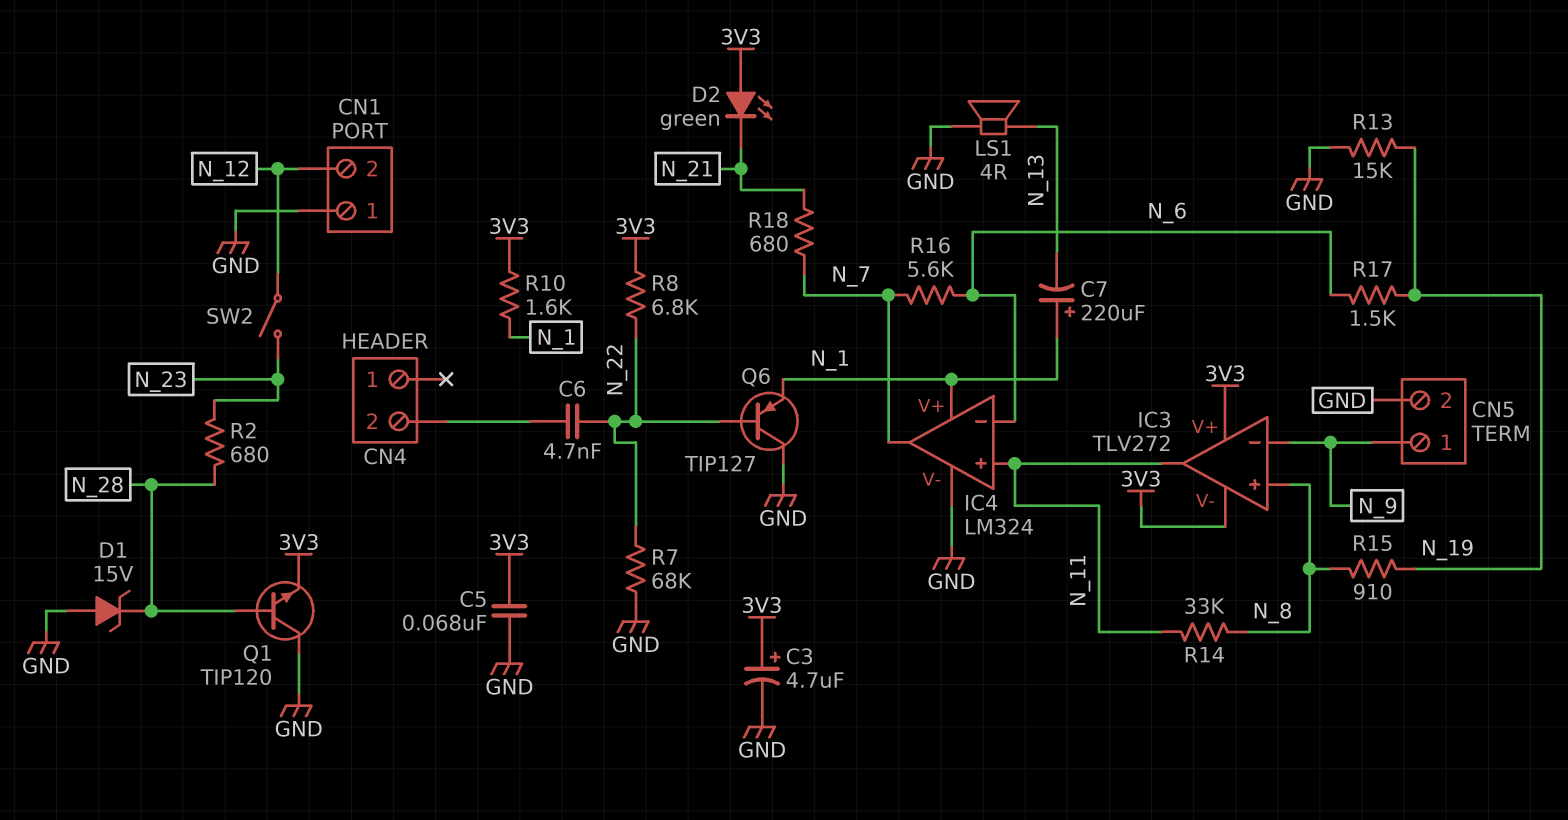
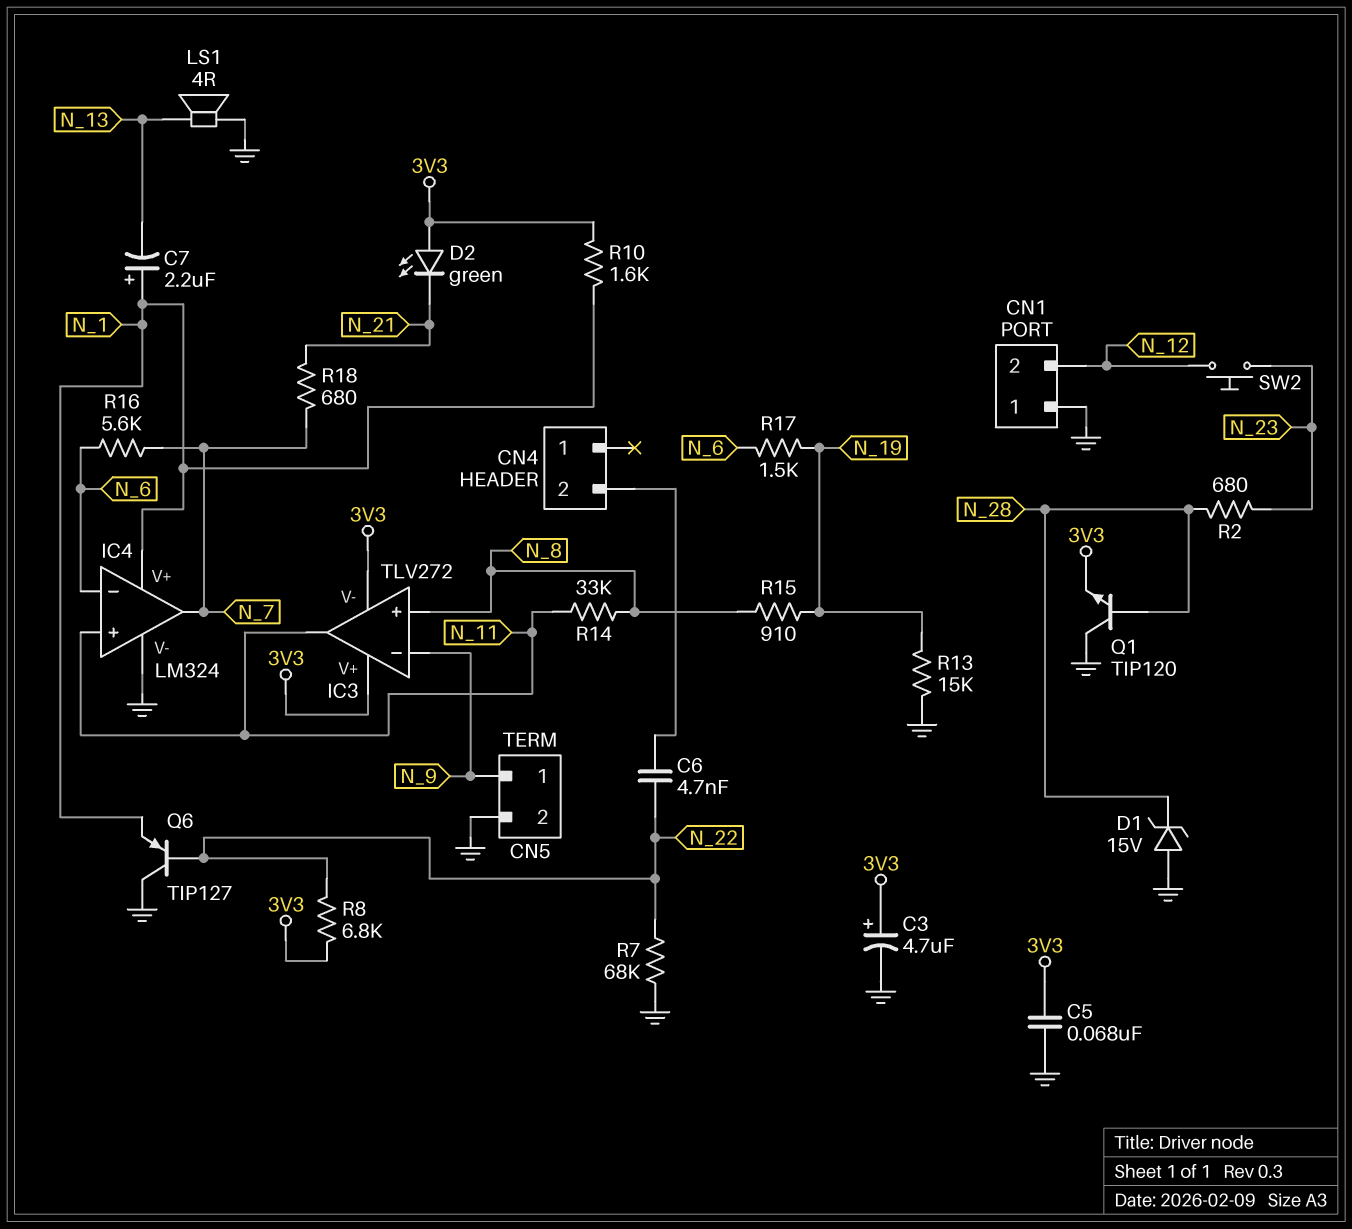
C7: 220uF (plus N_1, minus N_13) -> 2.2uF (plus N_1, minus N_13)
SW2: switch (N_12, N_23) -> button (N_12, N_23)

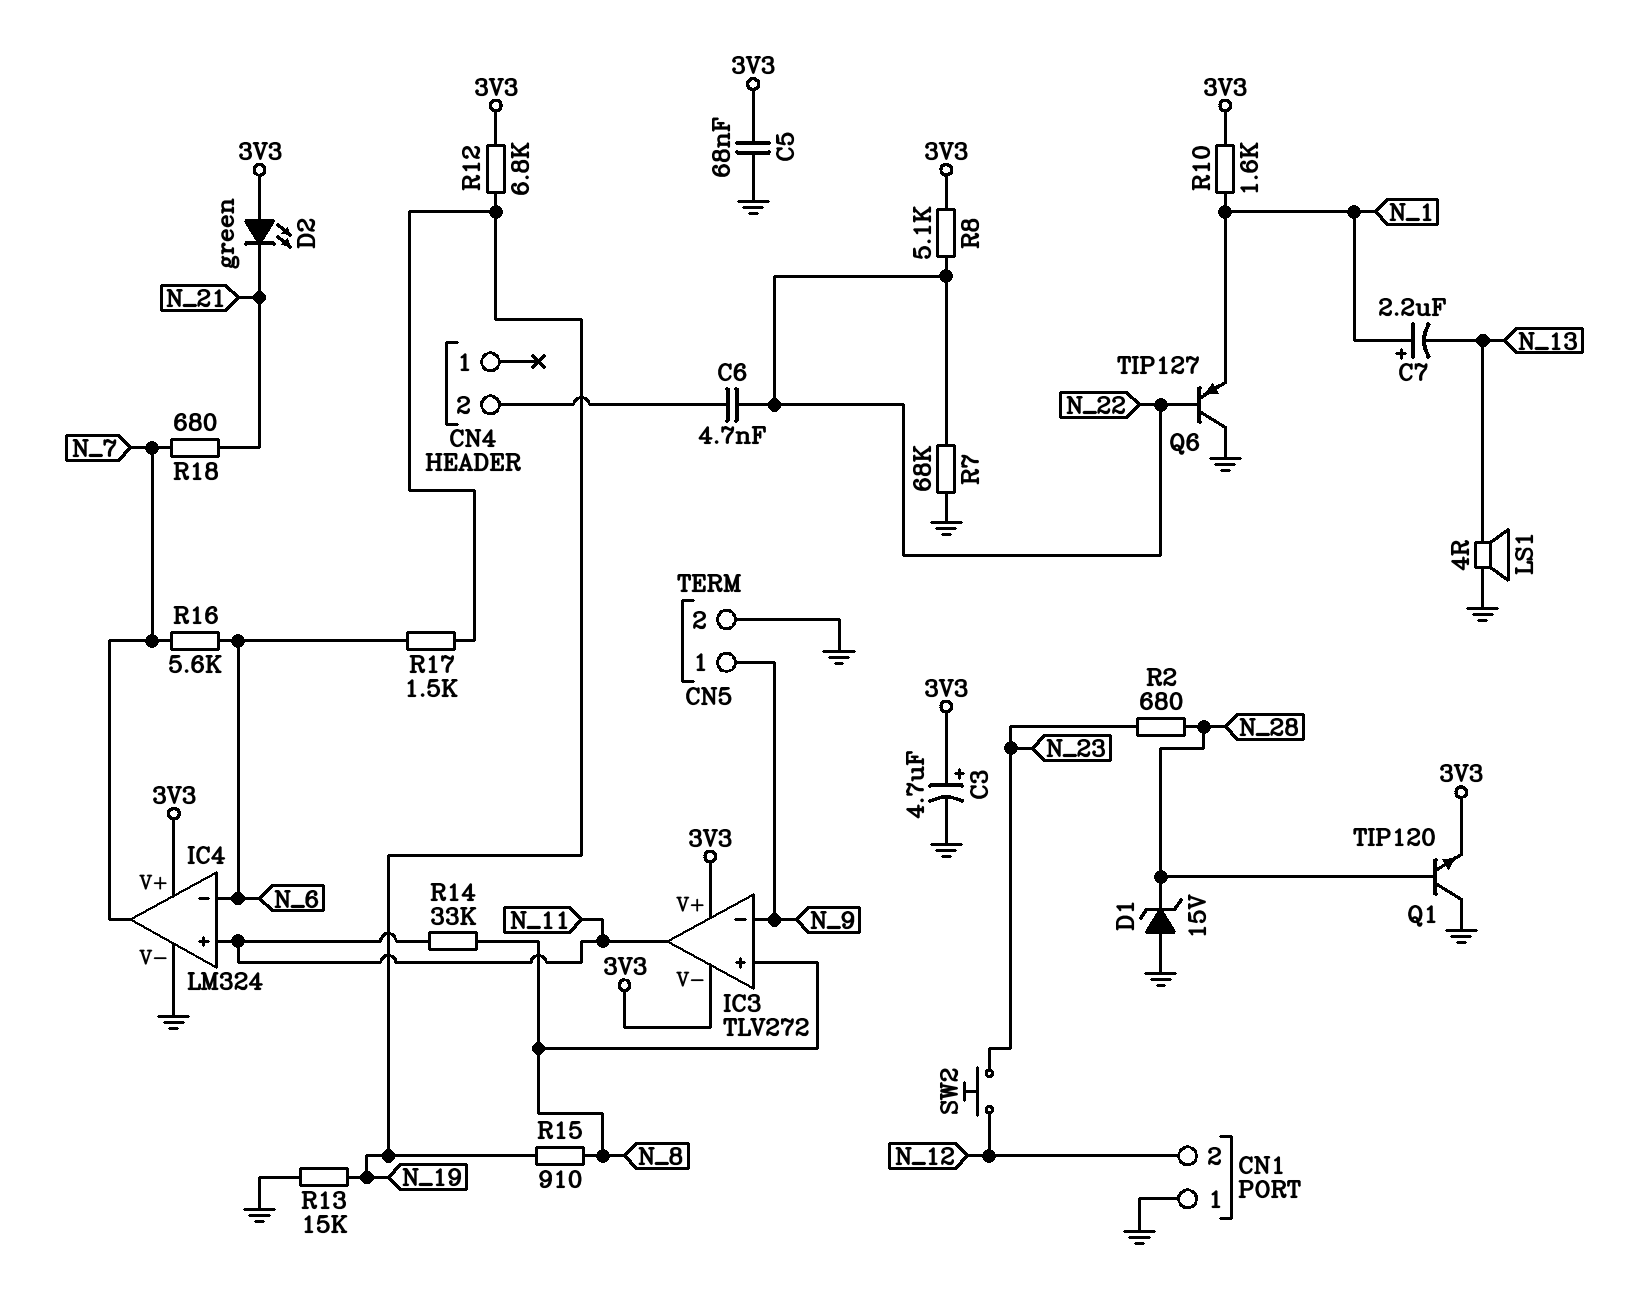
IC4 pin V+: N_1 -> 3V3
R8: 6.8k (3V3, N_22) -> 5.1k (3V3, N_22)
R12: none -> 6.8k (3V3, N_19)

